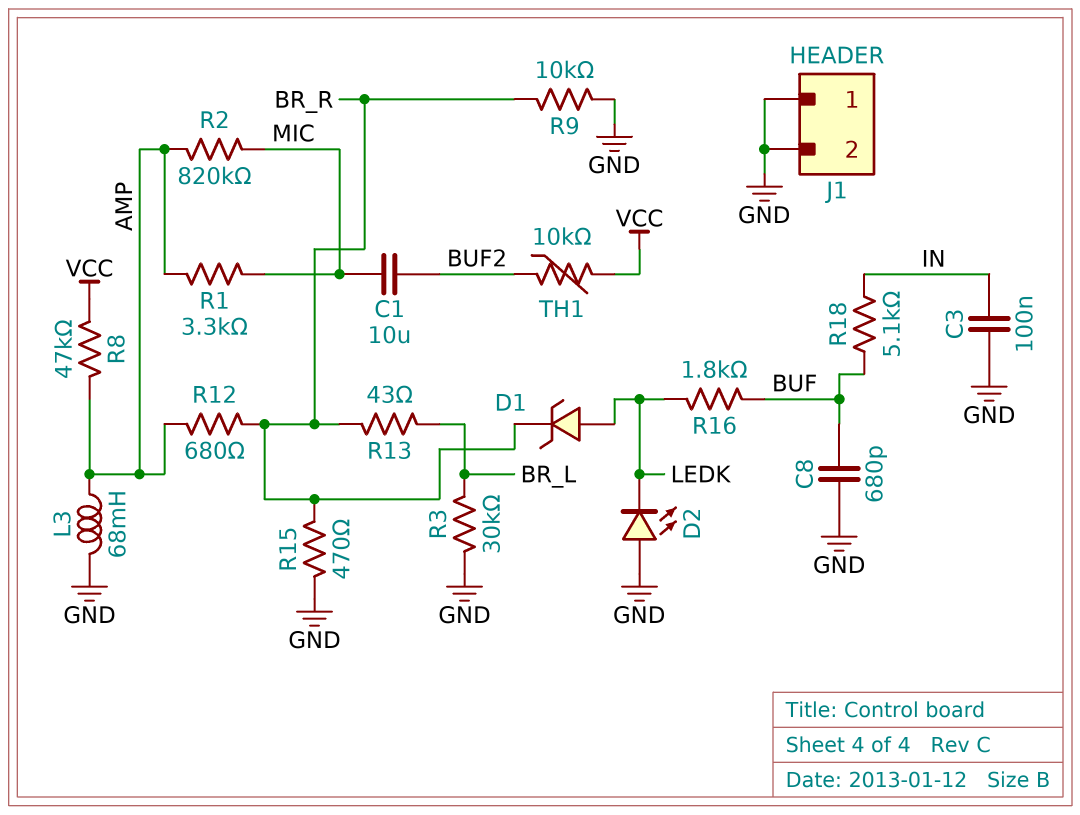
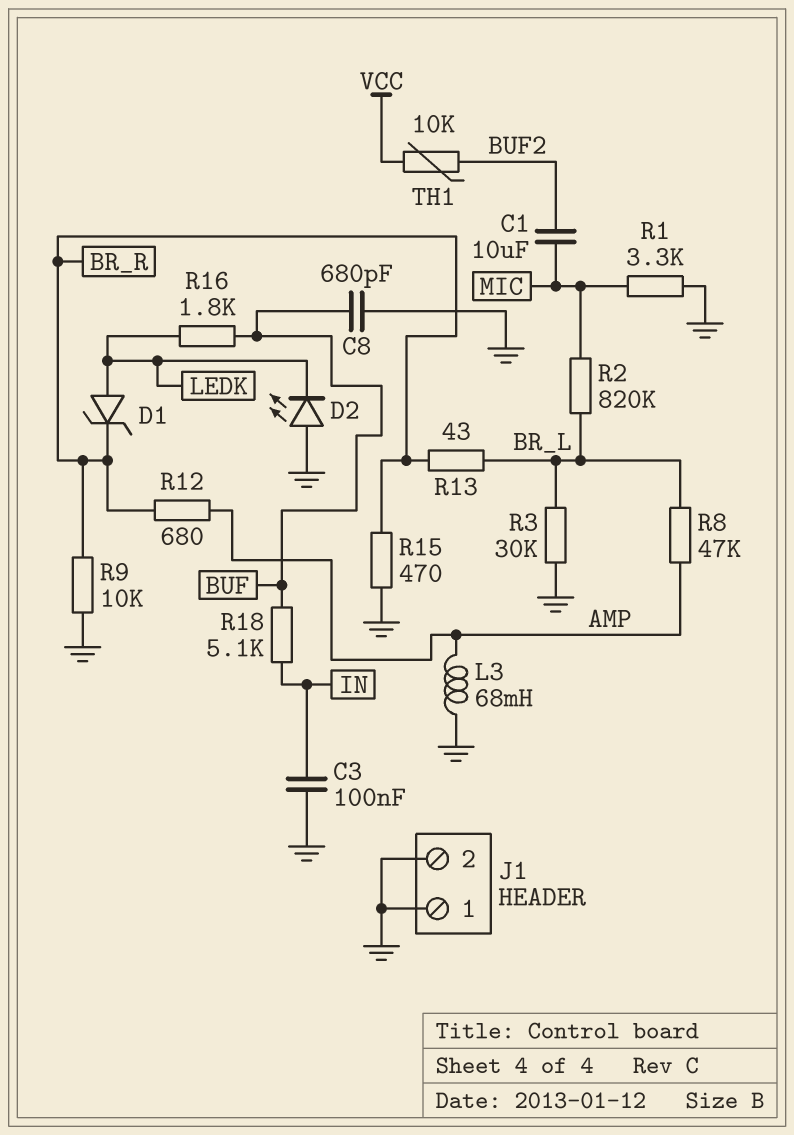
R1: 3.3k (AMP, MIC) -> 3.3k (GND, MIC)
R2: 820k (AMP, MIC) -> 820k (BR_L, MIC)
R8: 47k (AMP, VCC) -> 47k (AMP, BR_L)

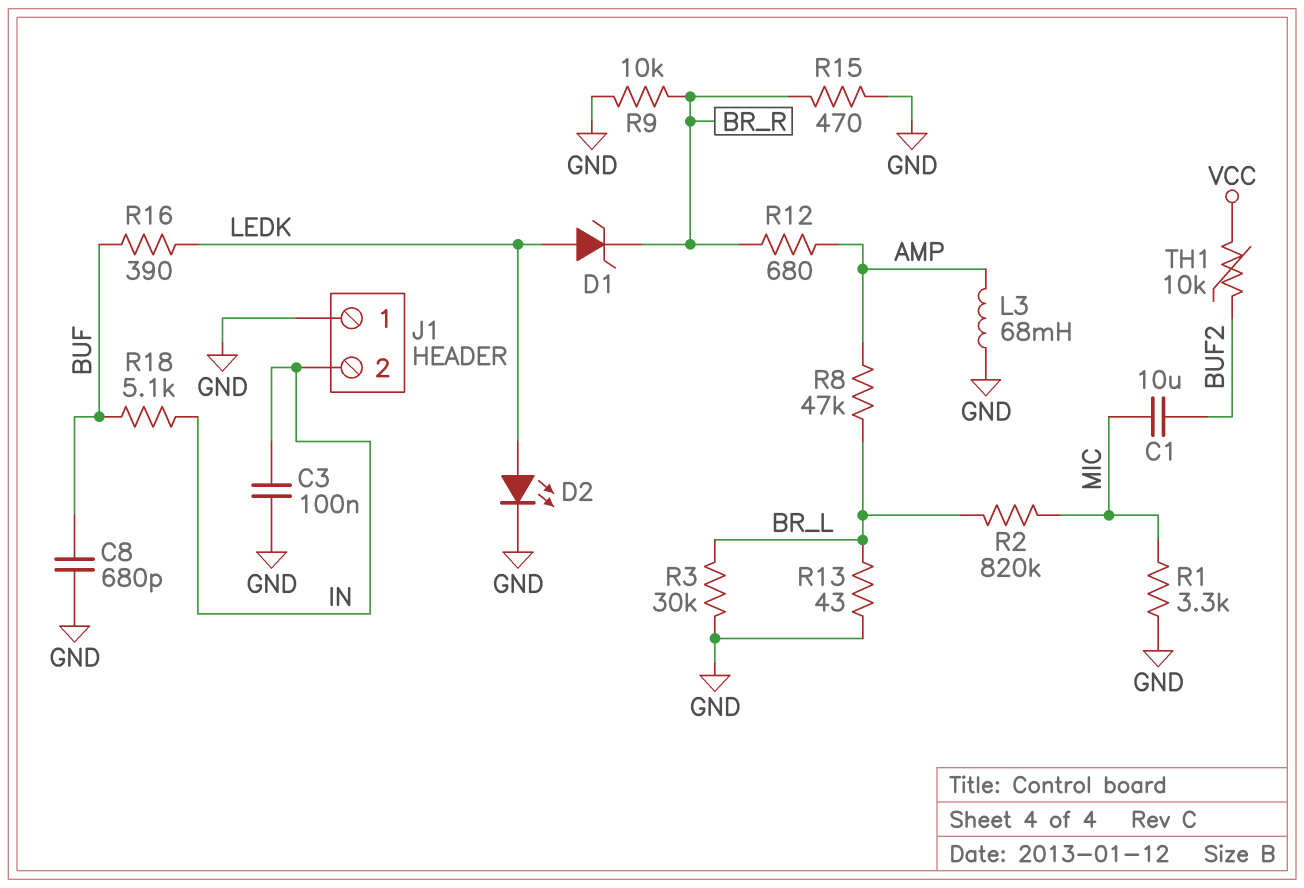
D2: LED (A GND, K LEDK) -> LED (A LEDK, K GND)
J1 pin 2: GND -> IN
R13: 43 (BR_L, BR_R) -> 43 (BR_L, GND)
R16: 1.8k (BUF, LEDK) -> 390 (BUF, LEDK)

